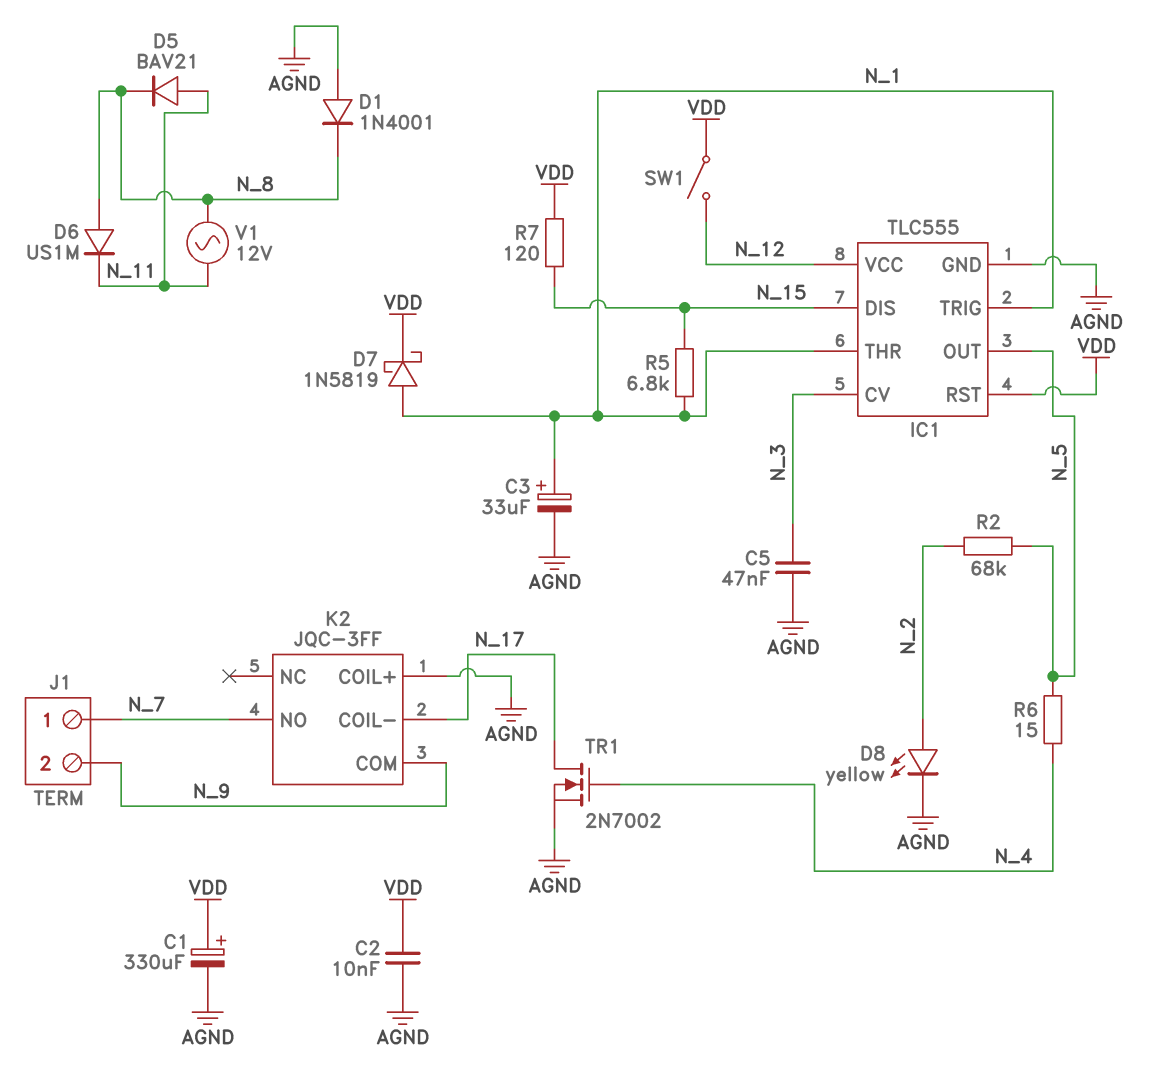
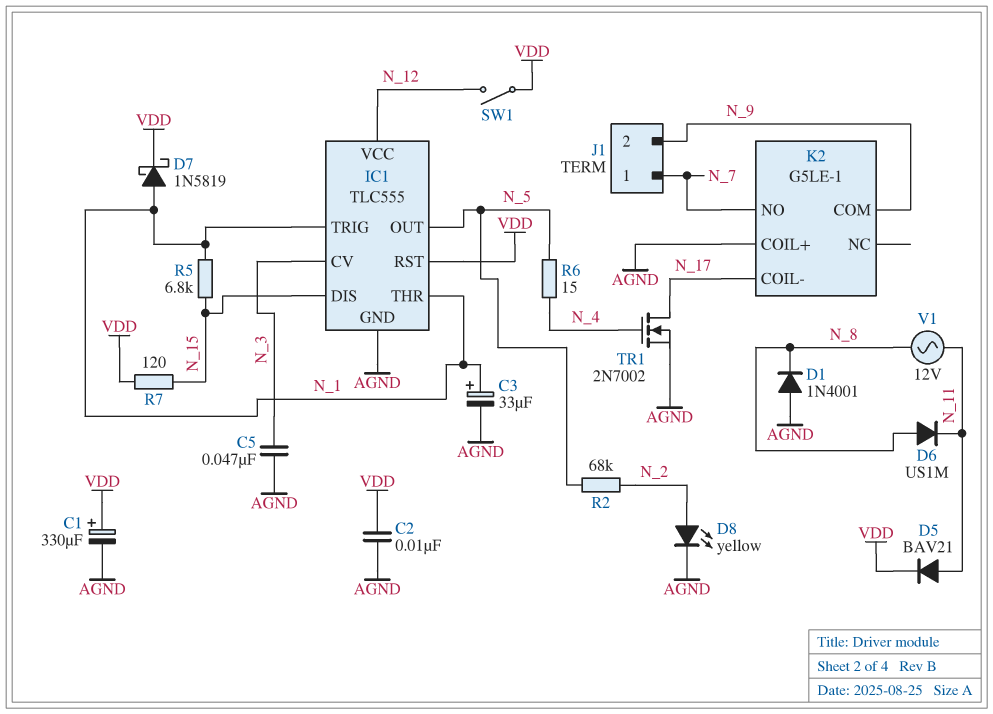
D5: diode BAV21 (A N_11, K N_8) -> diode BAV21 (A N_11, K VDD)
K2: JQC-3FF -> G5LE-1

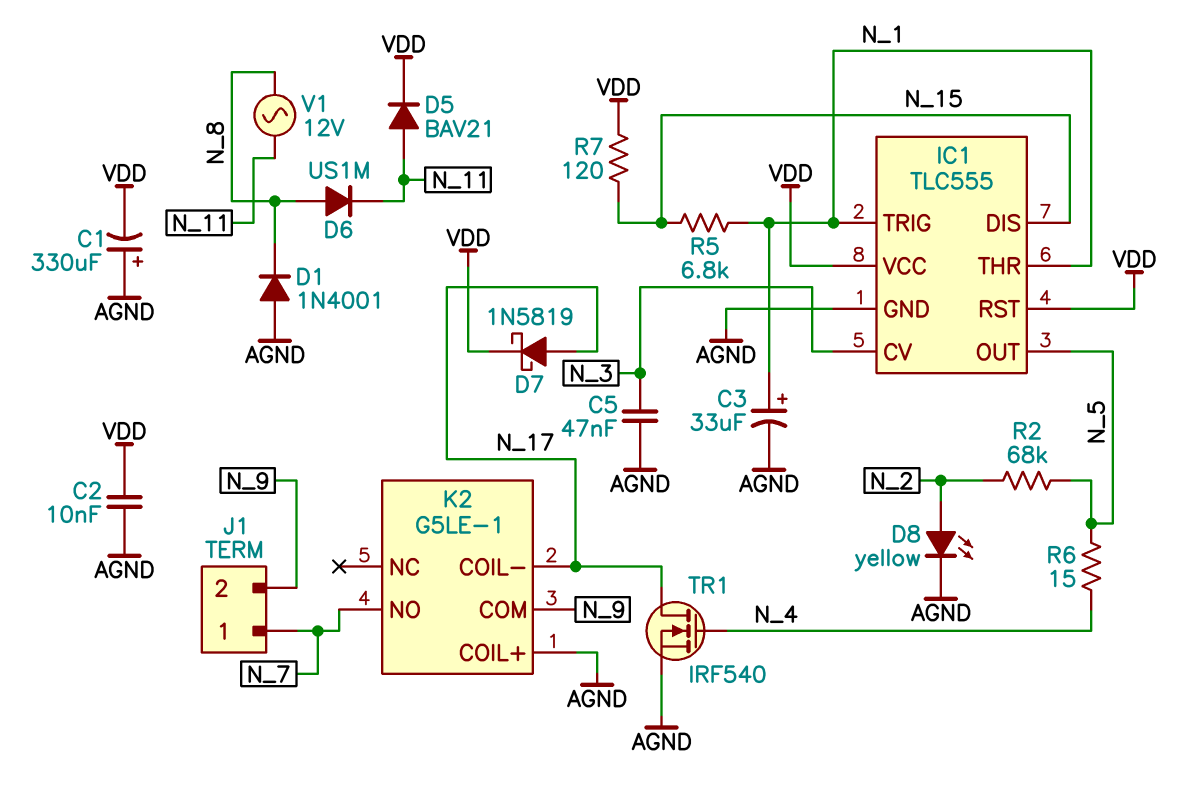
C1: 330uF (plus VDD, minus AGND) -> 330uF (plus AGND, minus VDD)
D7: schottky 1N5819 (A N_1, K VDD) -> schottky 1N5819 (A N_17, K VDD)
IC1 pin VCC: N_12 -> VDD
SW1: switch (N_12, VDD) -> none
TR1: NMOS 2N7002 (G N_4, D N_17, S AGND) -> NMOS IRF540 (G N_4, D N_17, S AGND)

